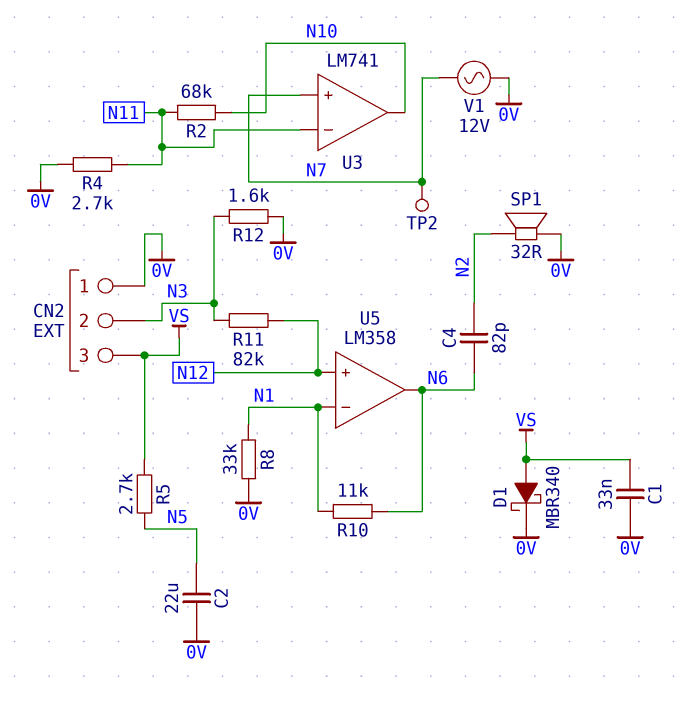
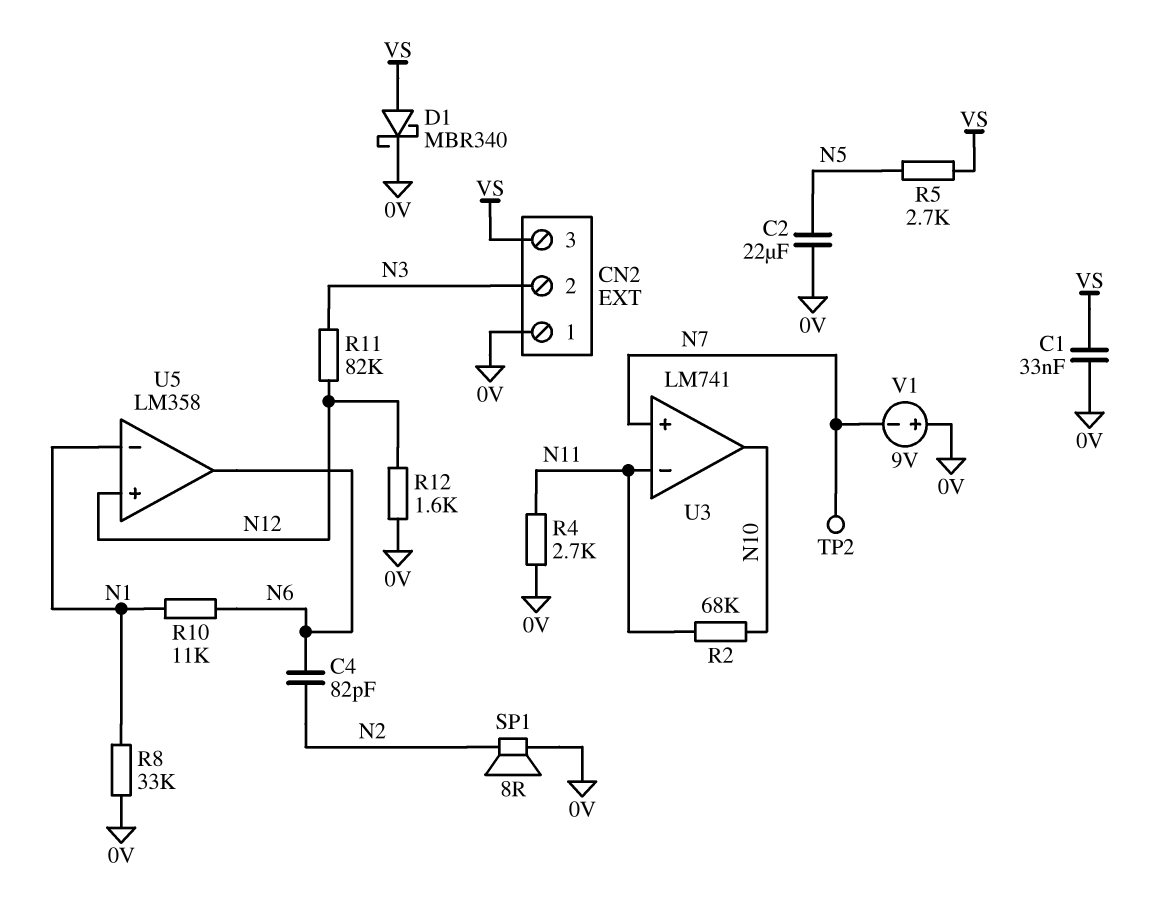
R12: 1.6k (0V, N3) -> 1.6k (0V, N12)
SP1: speaker 32R (0V, N2) -> speaker 8R (0V, N2)
V1: AC 12V (0V, N7) -> 9V (plus 0V, minus N7)

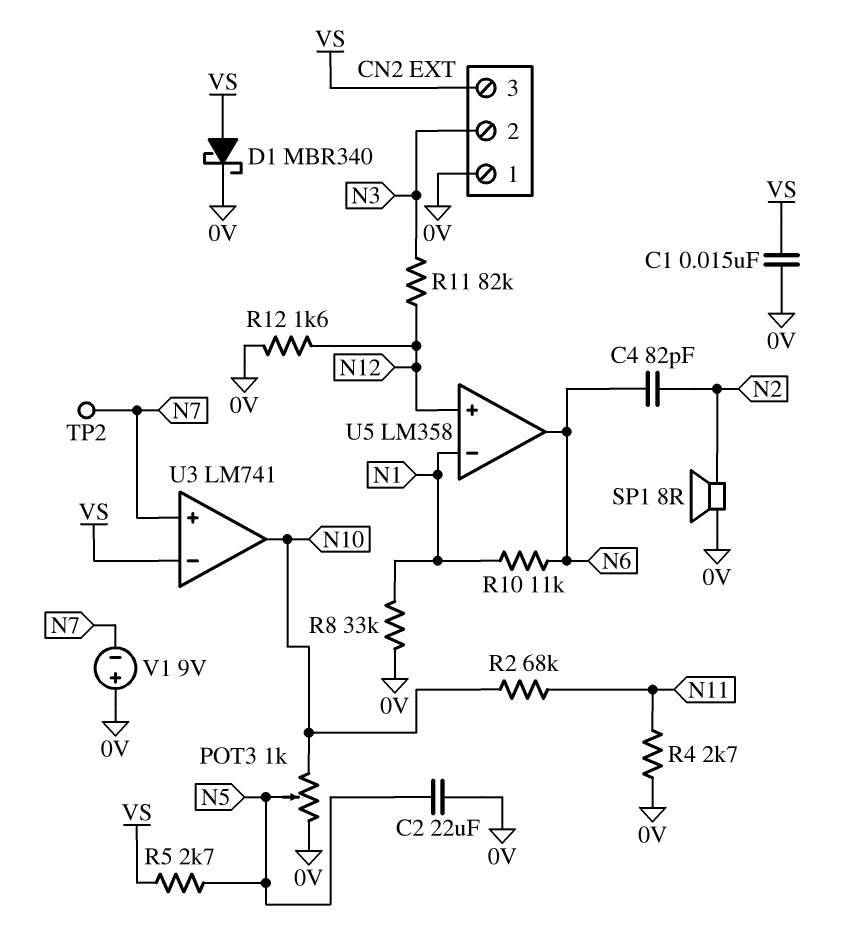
C1: 33nF (0V, VS) -> 15nF (0V, VS)
POT3: none -> 1k (0V, N10, wiper N5)
U3 pin in-: N11 -> VS

